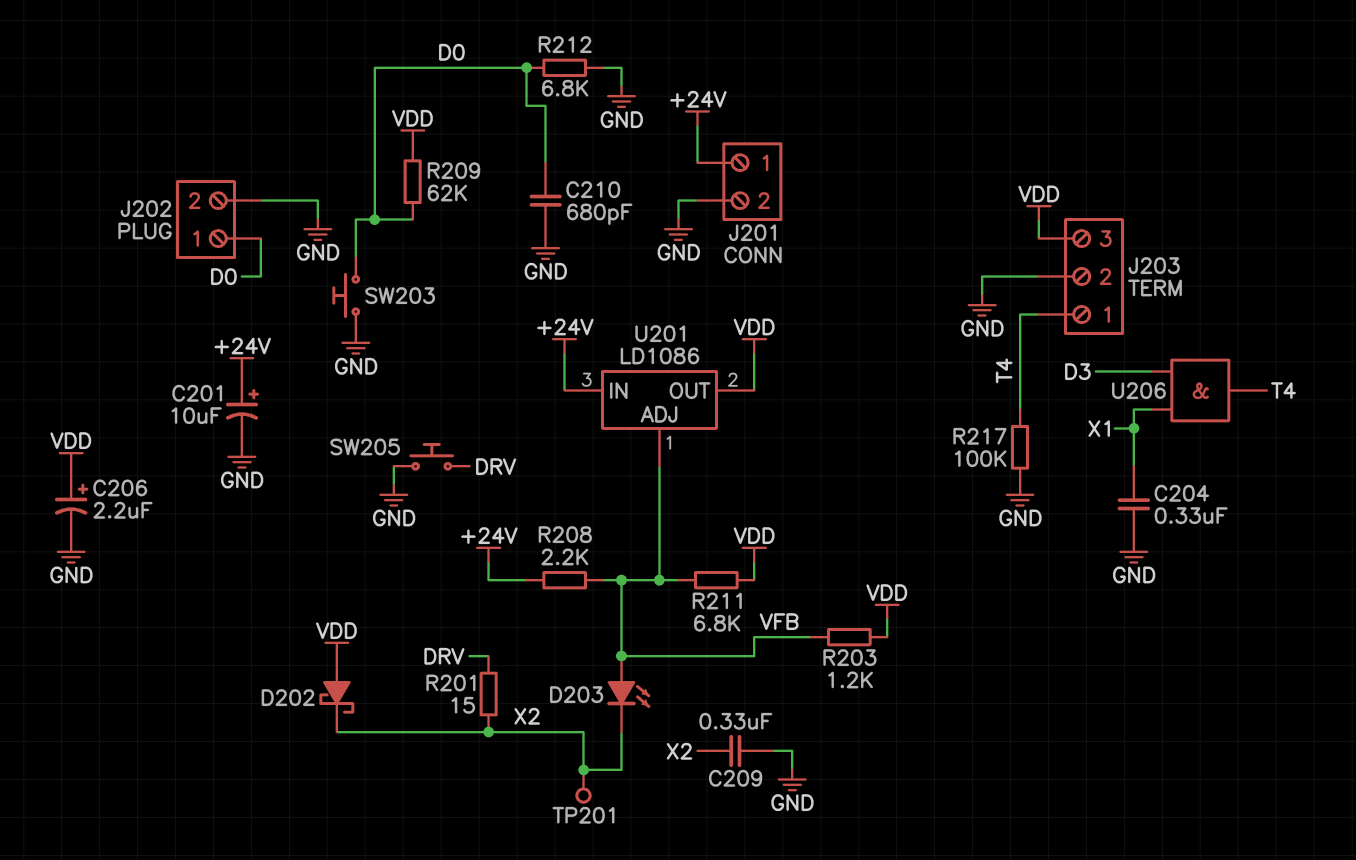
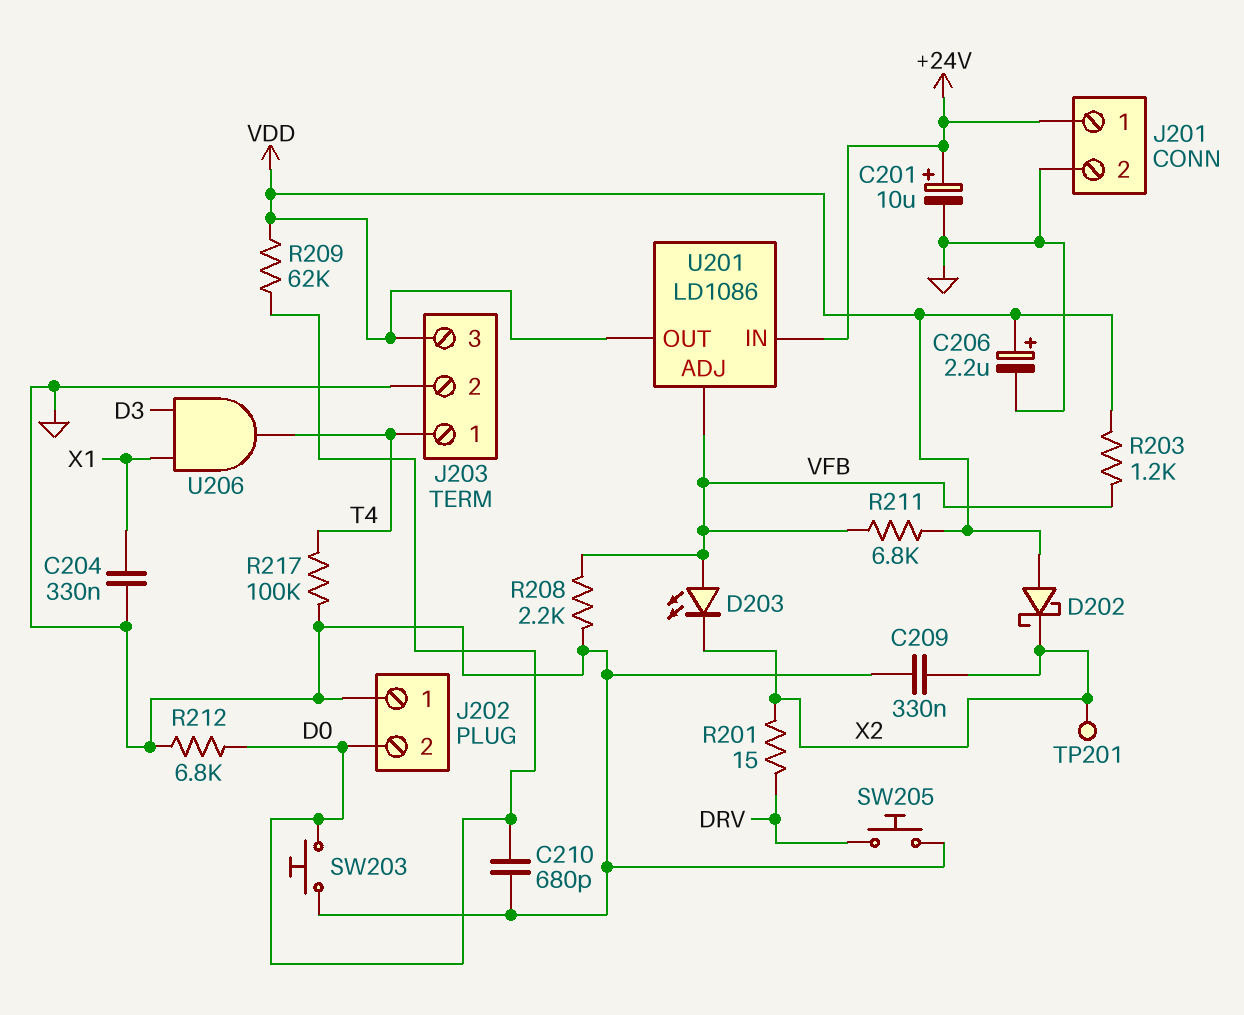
J202 pin 1: D0 -> GND
J202 pin 2: GND -> D0
R208: 2.2k (+24V, VFB) -> 2.2k (GND, VFB)

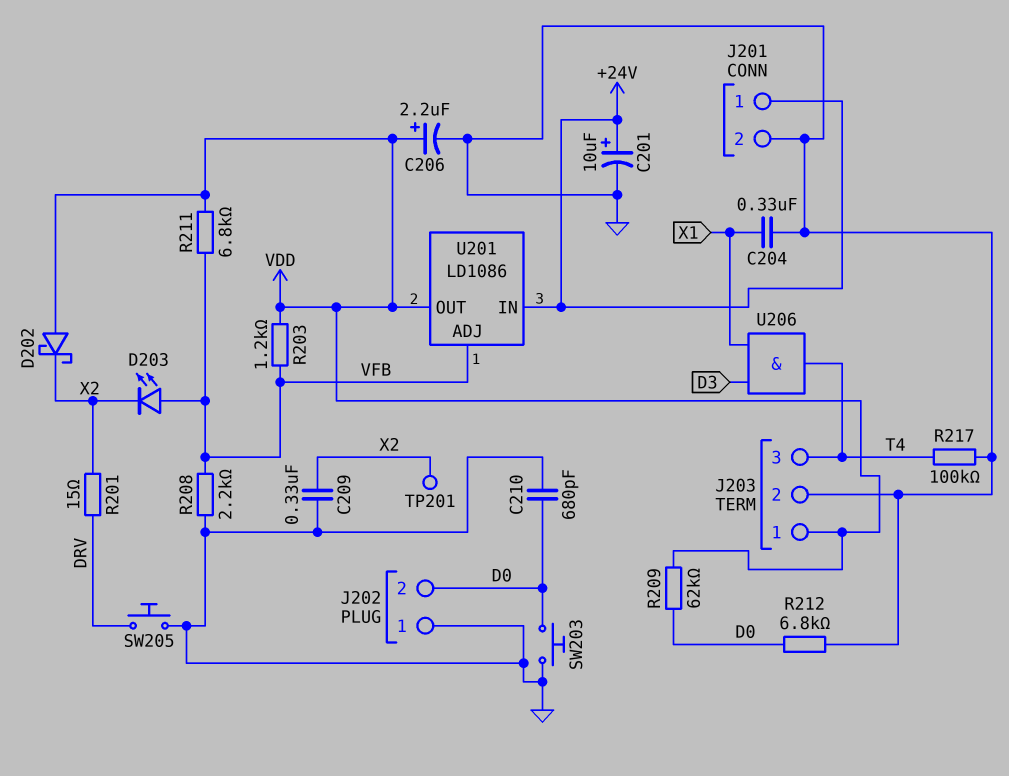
J203 pin 1: T4 -> VDD
J203 pin 3: VDD -> T4

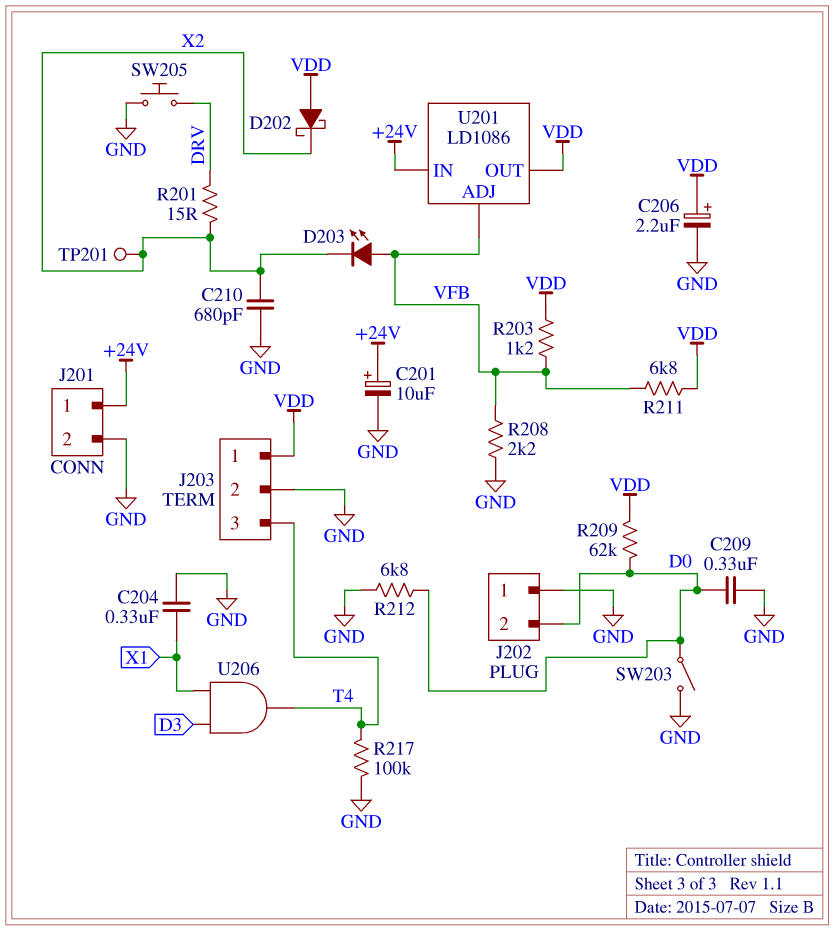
C209: 330nF (GND, X2) -> 330nF (D0, GND)
C210: 680pF (D0, GND) -> 680pF (GND, X2)
SW203: button (D0, GND) -> switch (D0, GND)

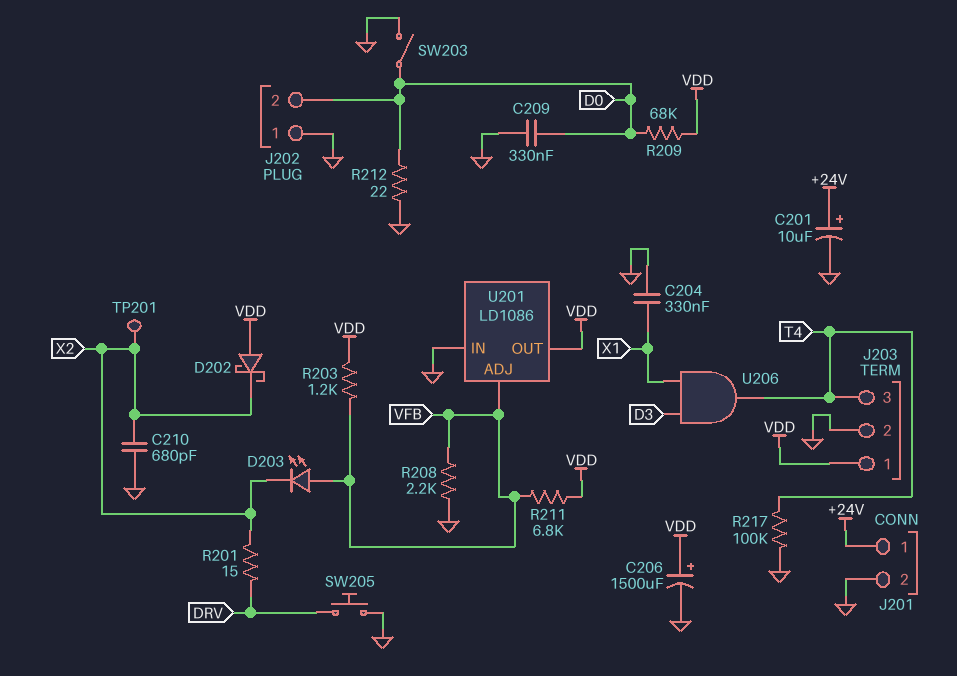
C206: 2.2uF (plus VDD, minus GND) -> 1500uF (plus VDD, minus GND)
R209: 62k (D0, VDD) -> 68k (D0, VDD)
R212: 6.8k (D0, GND) -> 22 (D0, GND)
U201 pin IN: +24V -> GND

